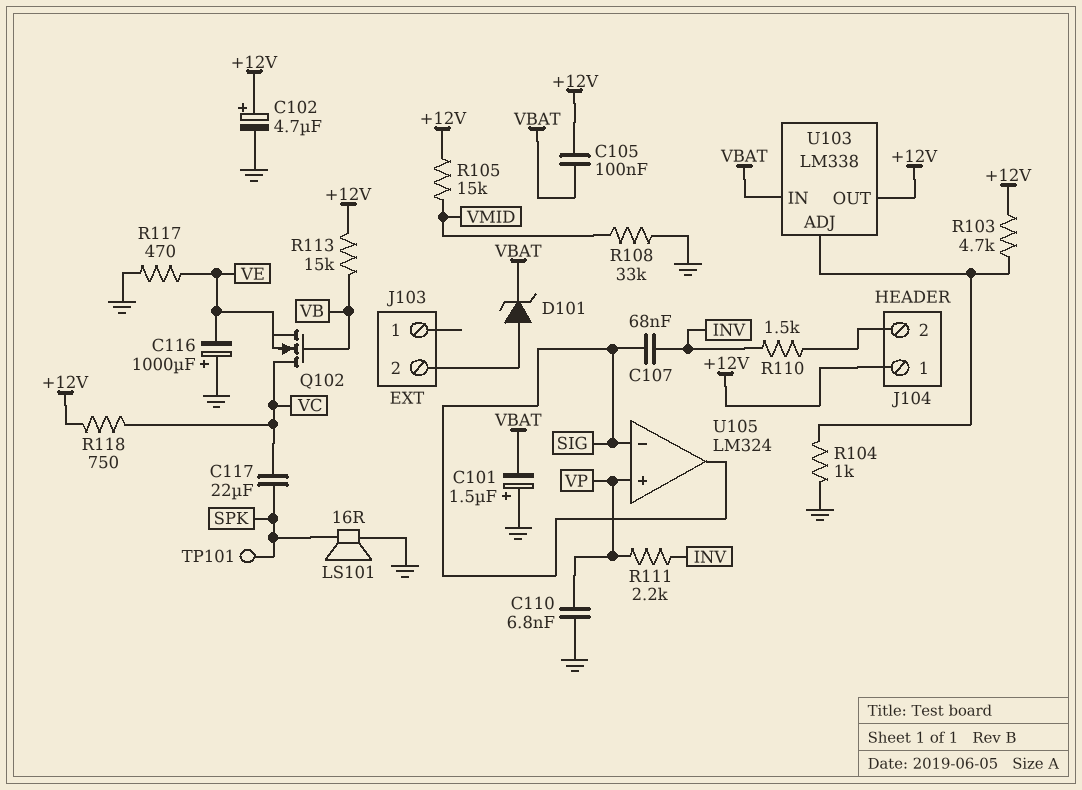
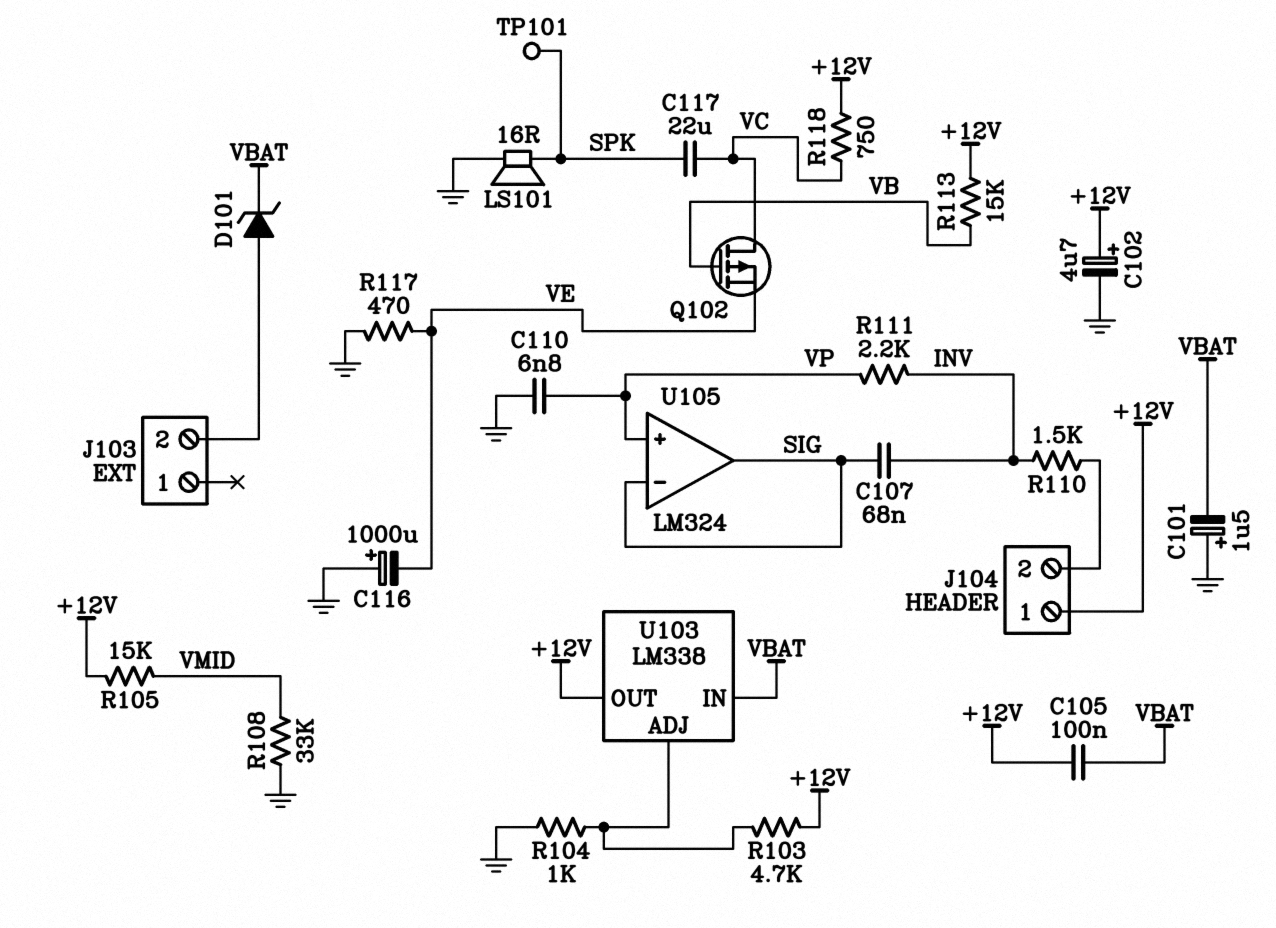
Q102: NMOS (G VB, D VC, S VE) -> PMOS (G VB, D VC, S VE)

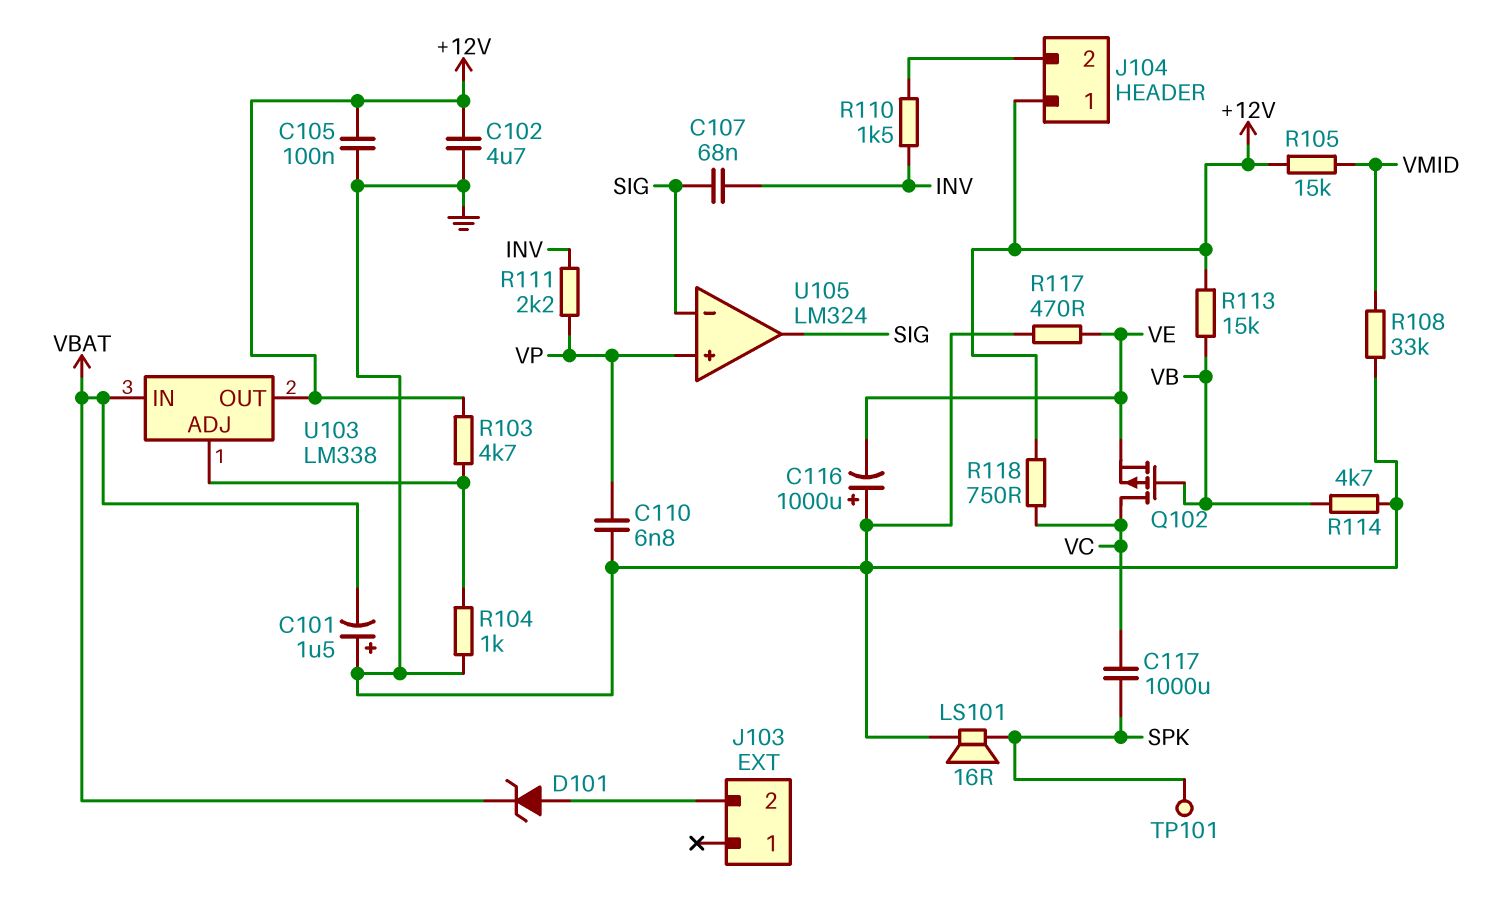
C102: 4.7uF (plus +12V, minus GND) -> 4.7uF (+12V, GND)
C105: 100nF (+12V, VBAT) -> 100nF (+12V, GND)
C117: 22uF (SPK, VC) -> 1000uF (SPK, VC)
R114: none -> 4.7k (GND, VB)

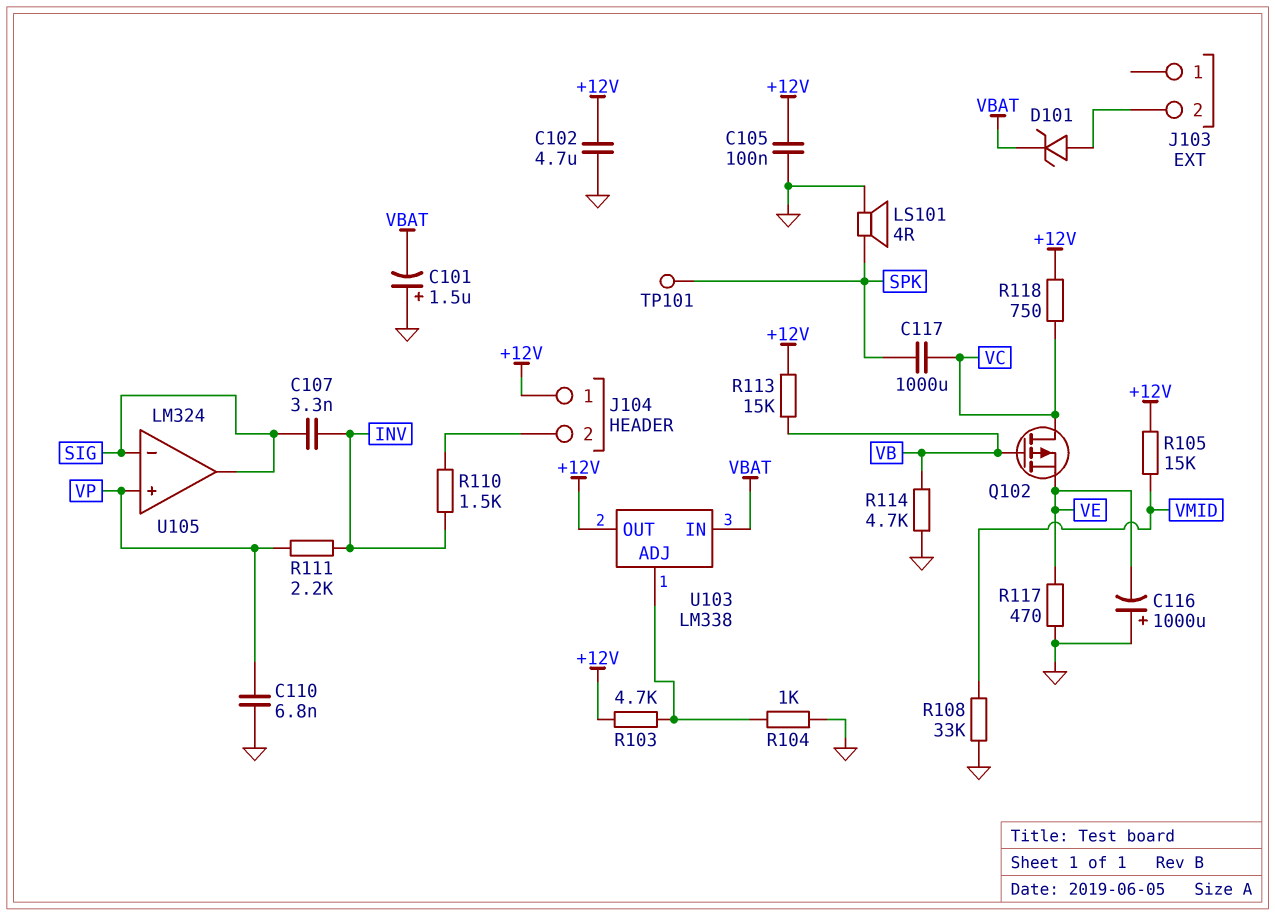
C107: 68nF (INV, SIG) -> 3.3nF (INV, SIG)
LS101: speaker 16R (GND, SPK) -> speaker 4R (GND, SPK)

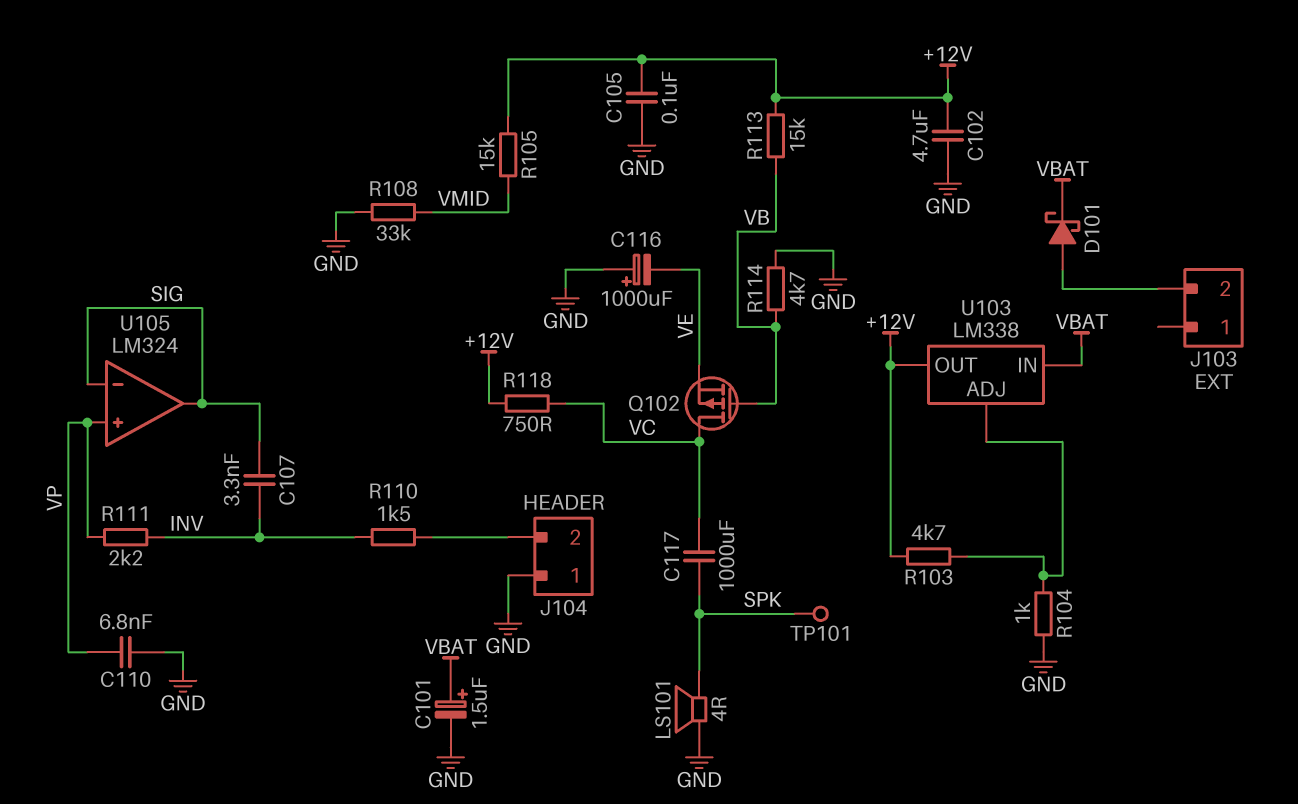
C101: 1.5uF (plus GND, minus VBAT) -> 1.5uF (plus VBAT, minus GND)
D101: zener (A J103/2, K VBAT) -> schottky (A J103/2, K VBAT)
J104 pin 1: +12V -> GND
R117: 470 (GND, VE) -> none

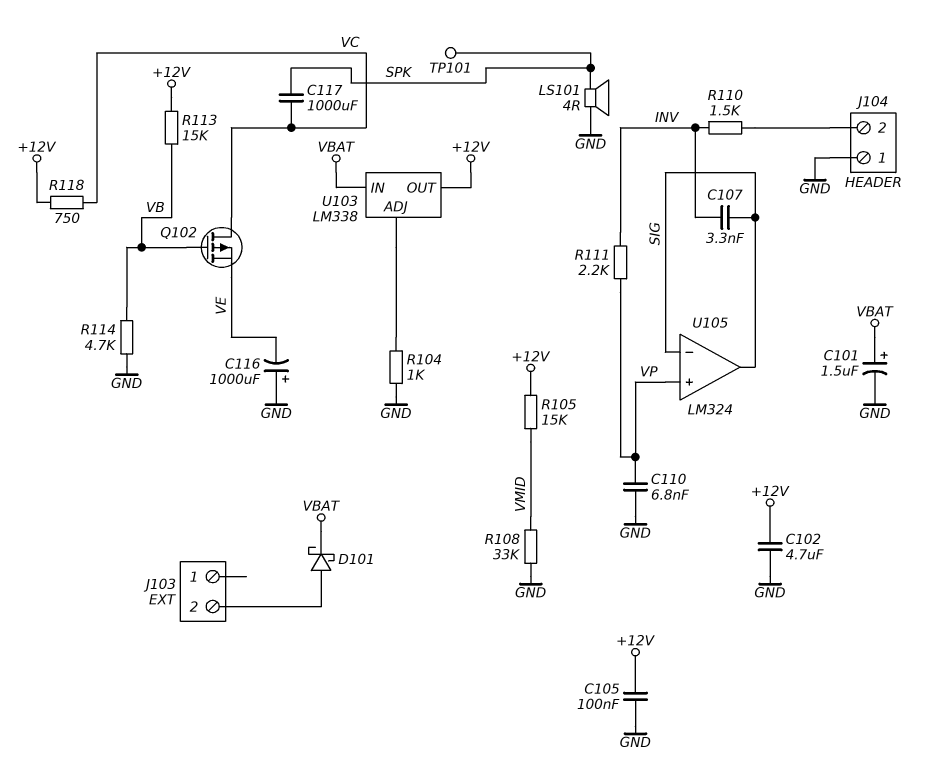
R103: 4.7k (+12V, U103/ADJ) -> none

